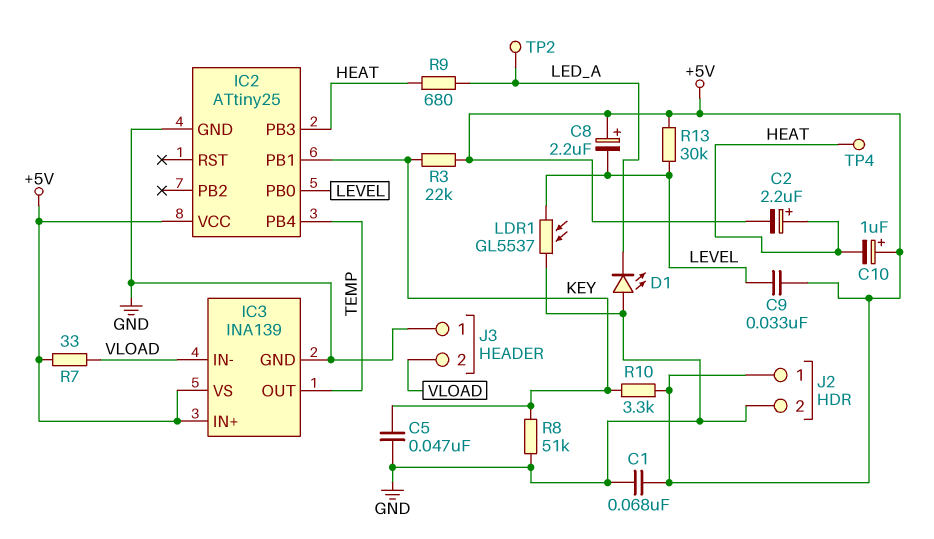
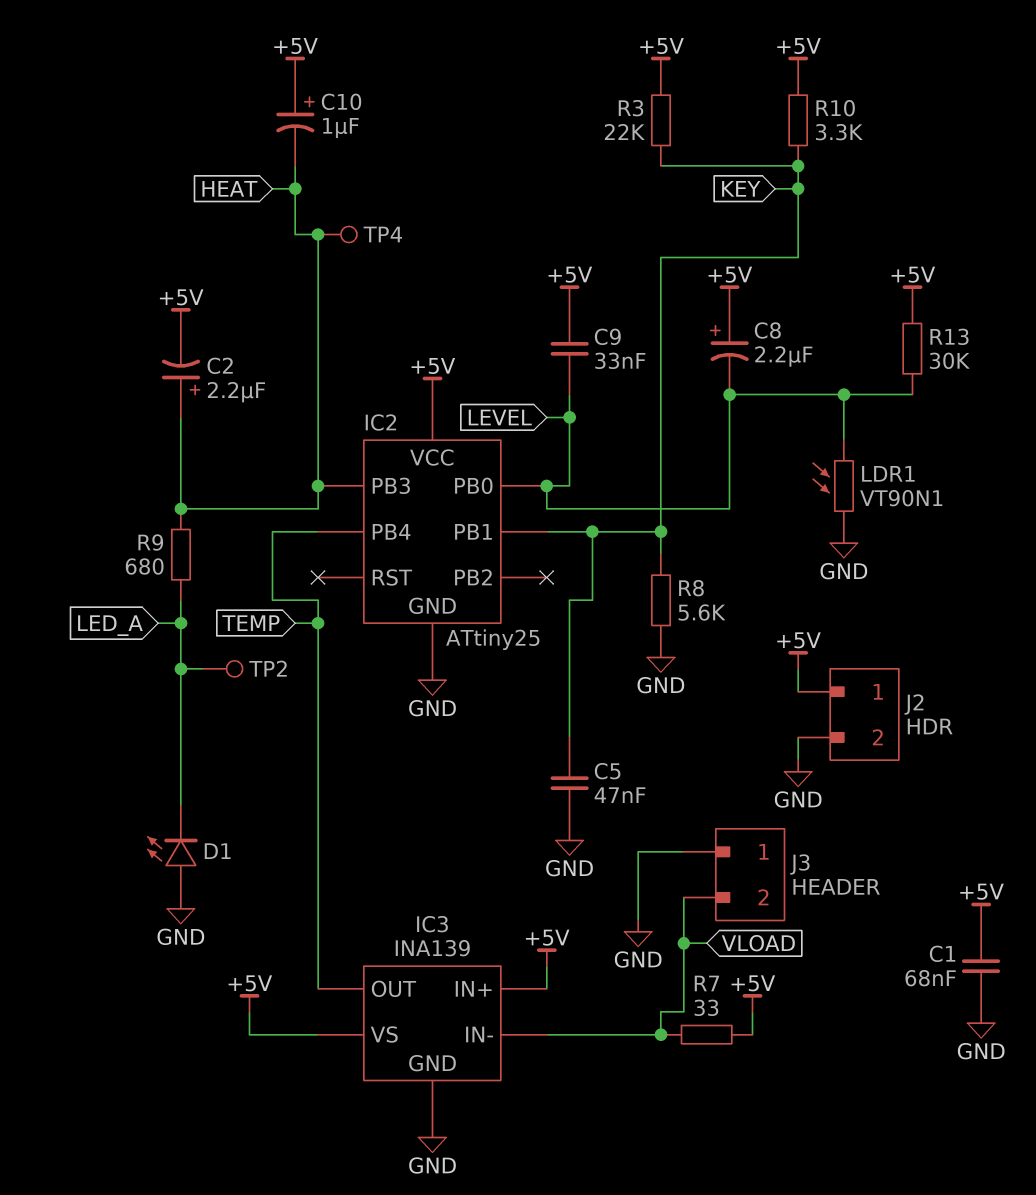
LDR1: GL5537 (GND, LEVEL) -> VT90N1 (GND, LEVEL)
R8: 51k (GND, KEY) -> 5.6k (GND, KEY)

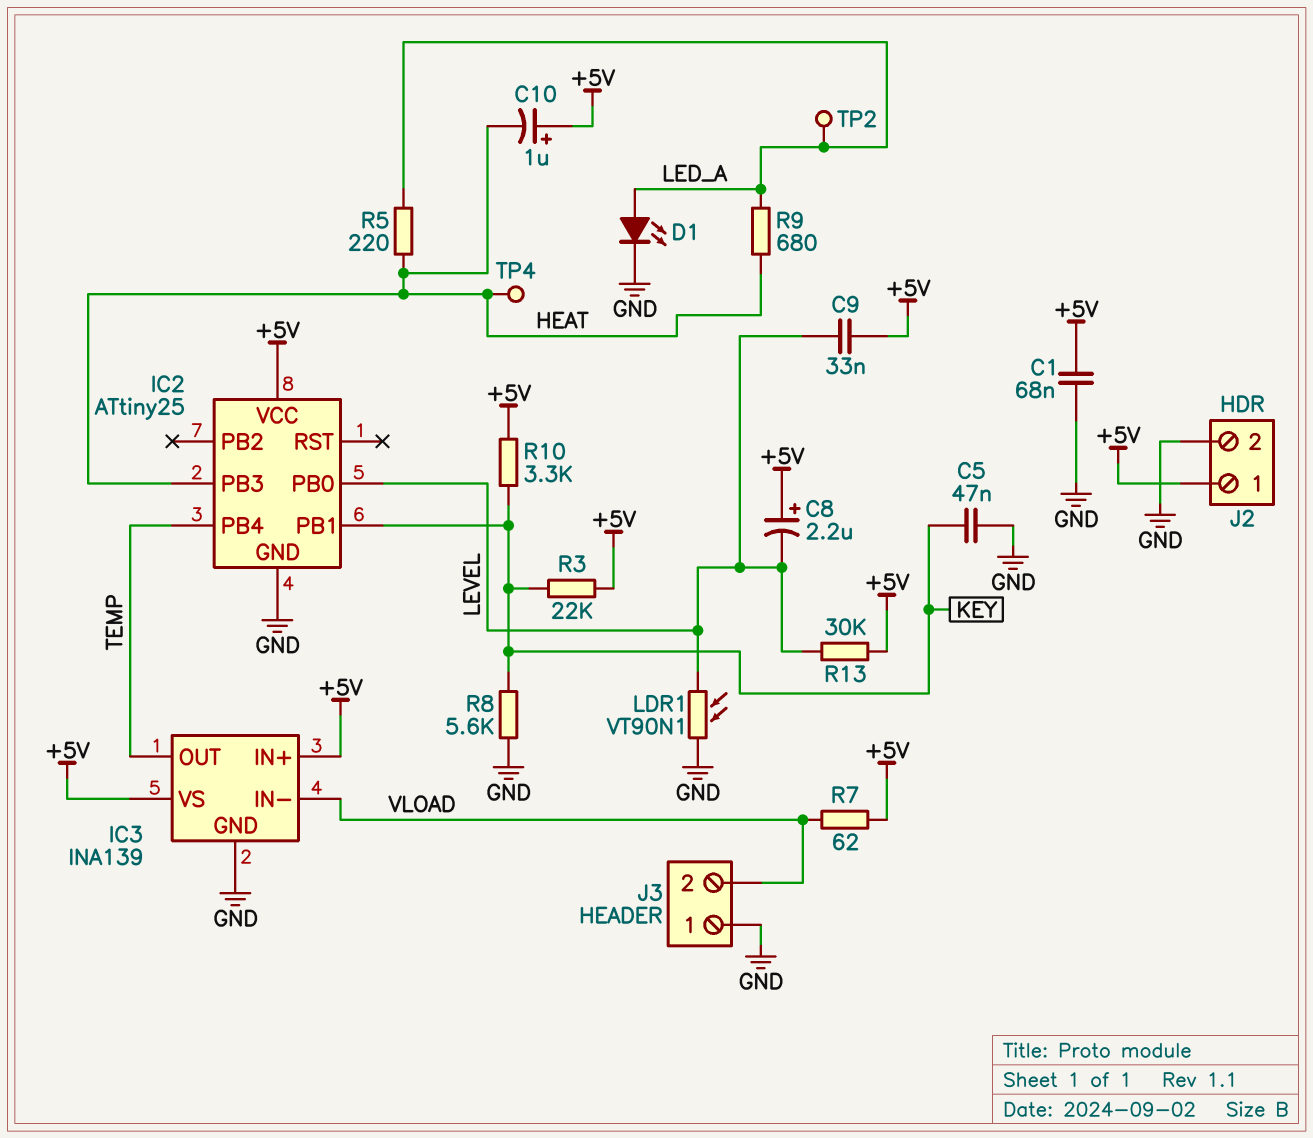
C2: 2.2uF (plus HEAT, minus +5V) -> none
D1: LED (A GND, K LED_A) -> LED (A LED_A, K GND)
R5: none -> 220 (HEAT, LED_A)
R7: 33 (+5V, VLOAD) -> 62 (+5V, VLOAD)

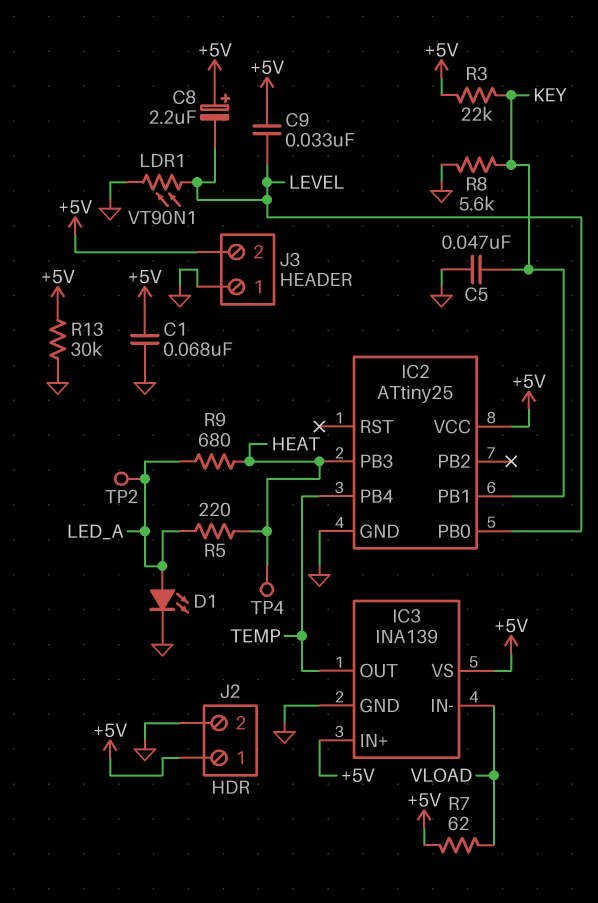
C10: 1uF (plus +5V, minus HEAT) -> none
J3 pin 2: VLOAD -> +5V
R10: 3.3k (+5V, KEY) -> none
R13: 30k (+5V, LEVEL) -> 30k (+5V, GND)

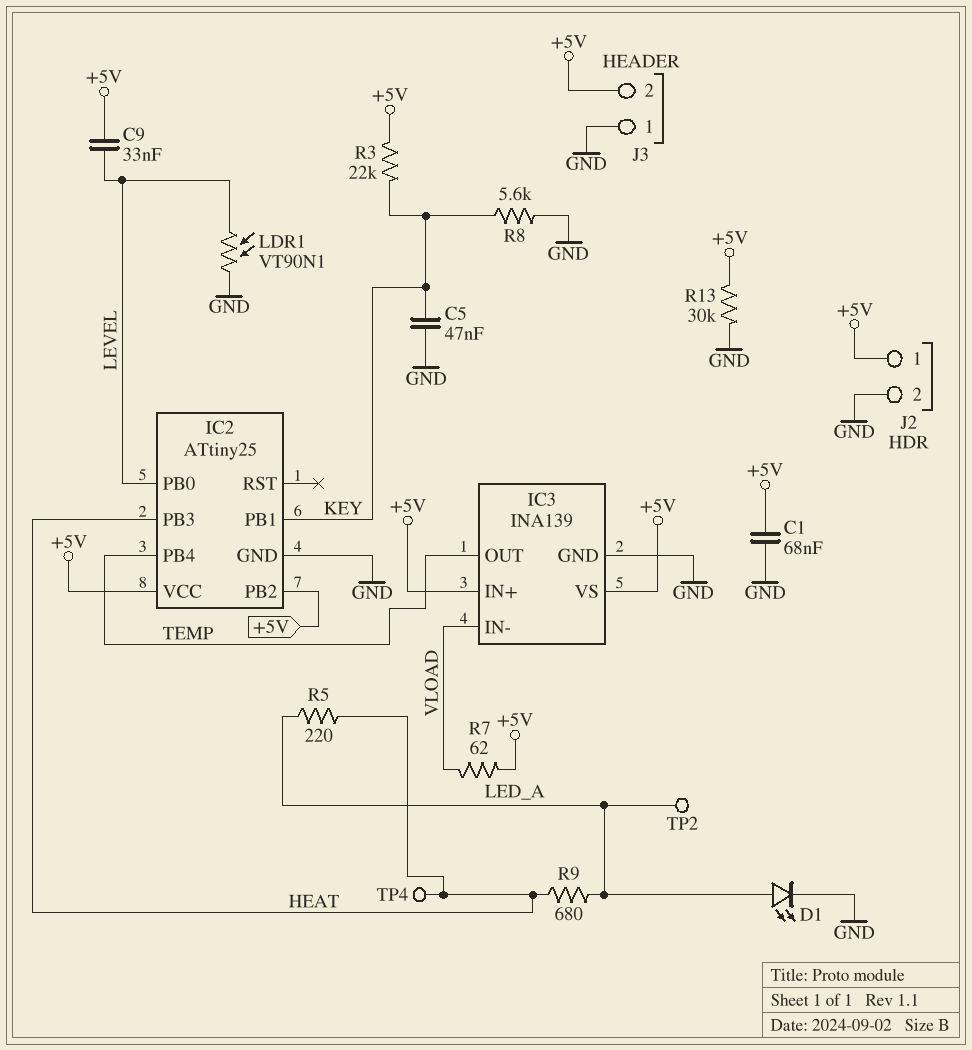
C8: 2.2uF (plus +5V, minus LEVEL) -> none
IC2 pin PB2: none -> +5V

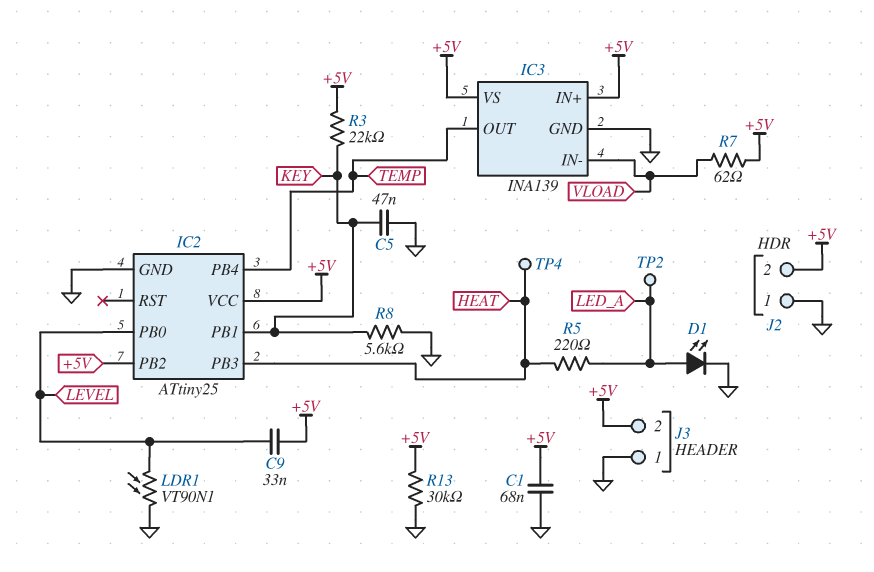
J2 pin 1: +5V -> GND
J2 pin 2: GND -> +5V
R9: 680 (HEAT, LED_A) -> none

